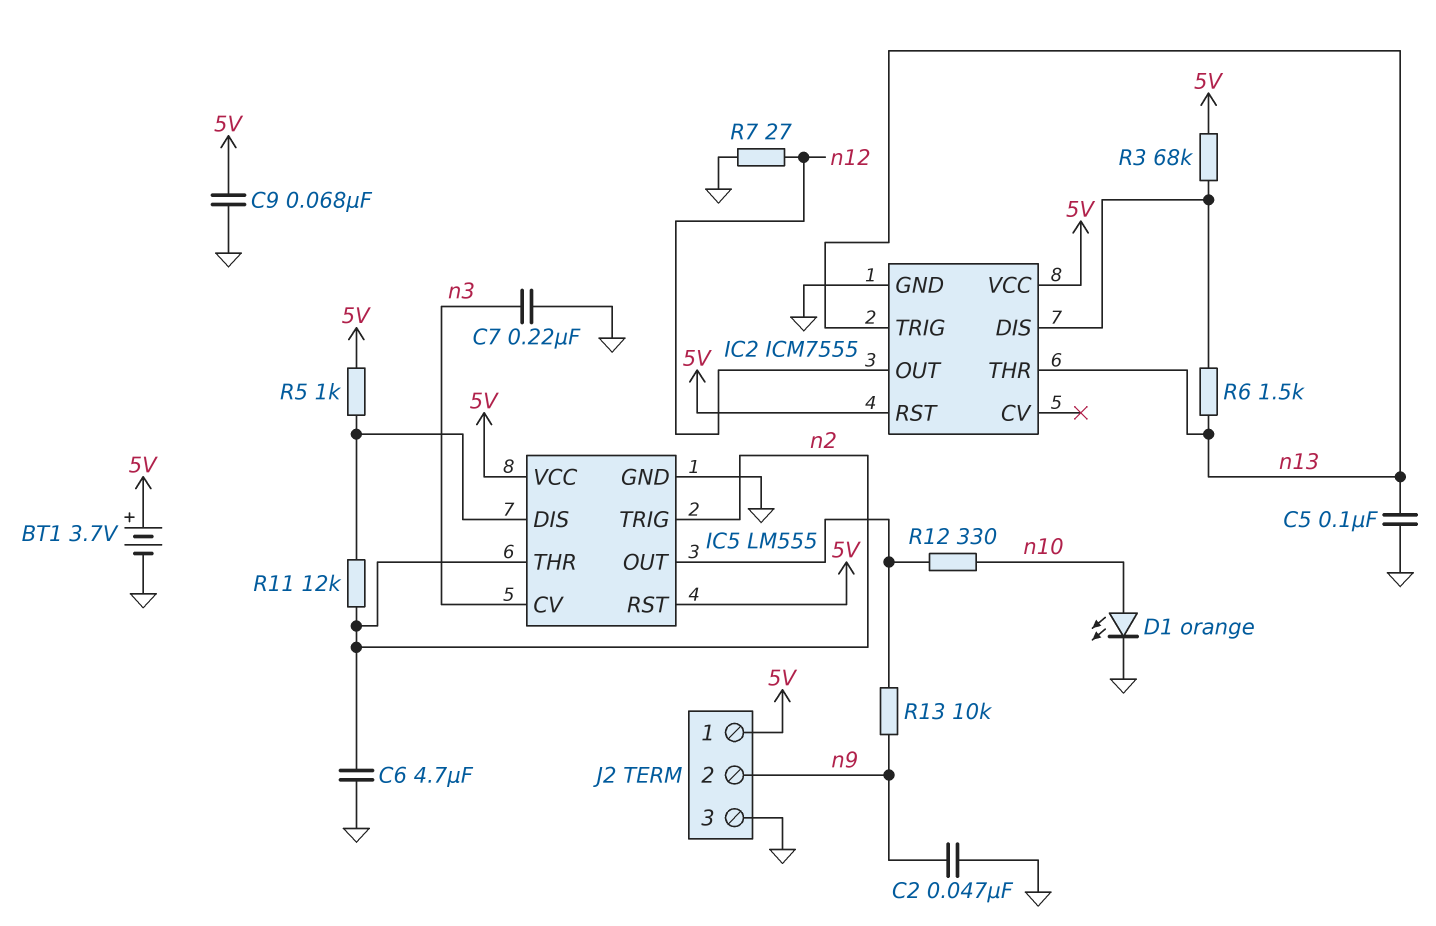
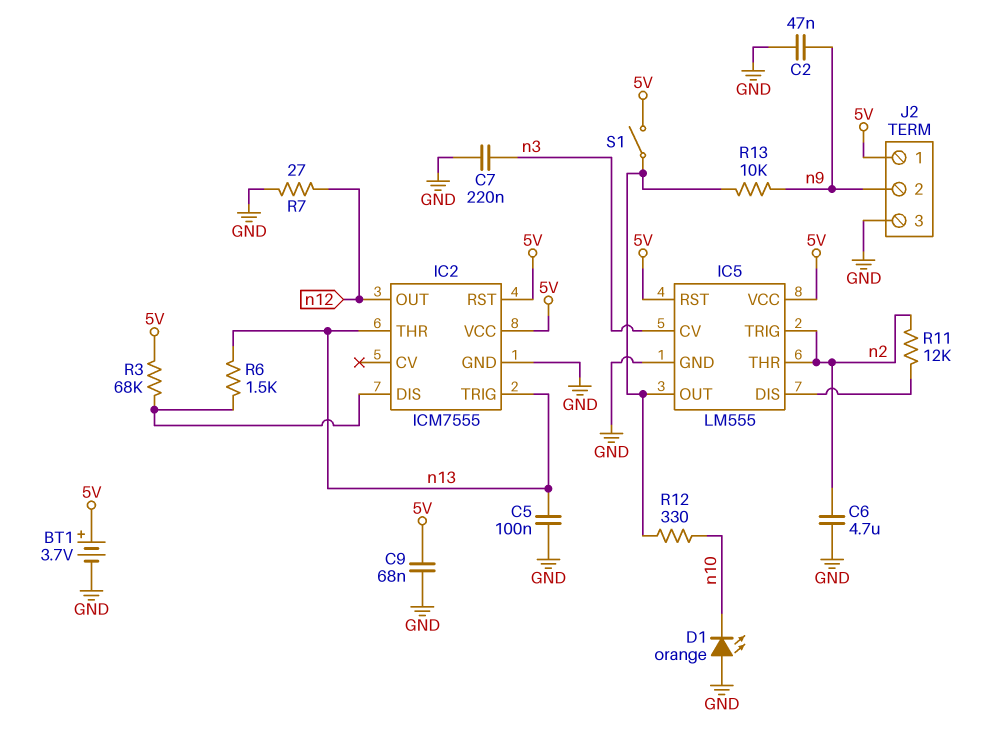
D1: LED orange (A n10, K GND) -> LED orange (A GND, K n10)
R5: 1k (5V, IC5/DIS) -> none
S1: none -> switch (5V, IC5/OUT)

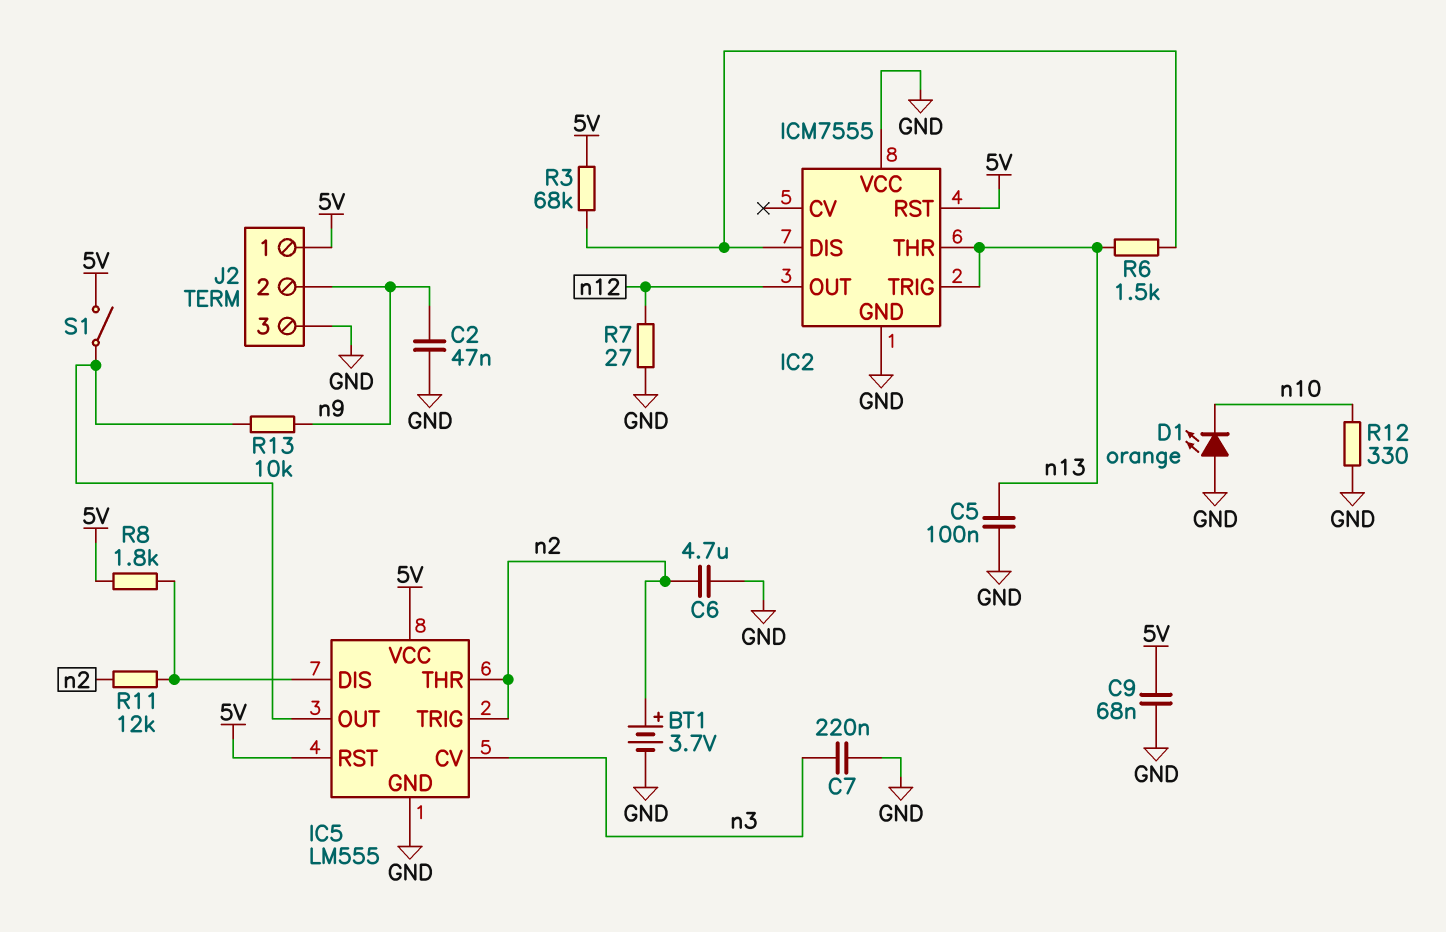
BT1: 3.7V (plus 5V, minus GND) -> 3.7V (plus n2, minus GND)
IC2 pin VCC: 5V -> GND
R8: none -> 1.8k (5V, IC5/DIS)
R12: 330 (IC5/OUT, n10) -> 330 (GND, n10)

